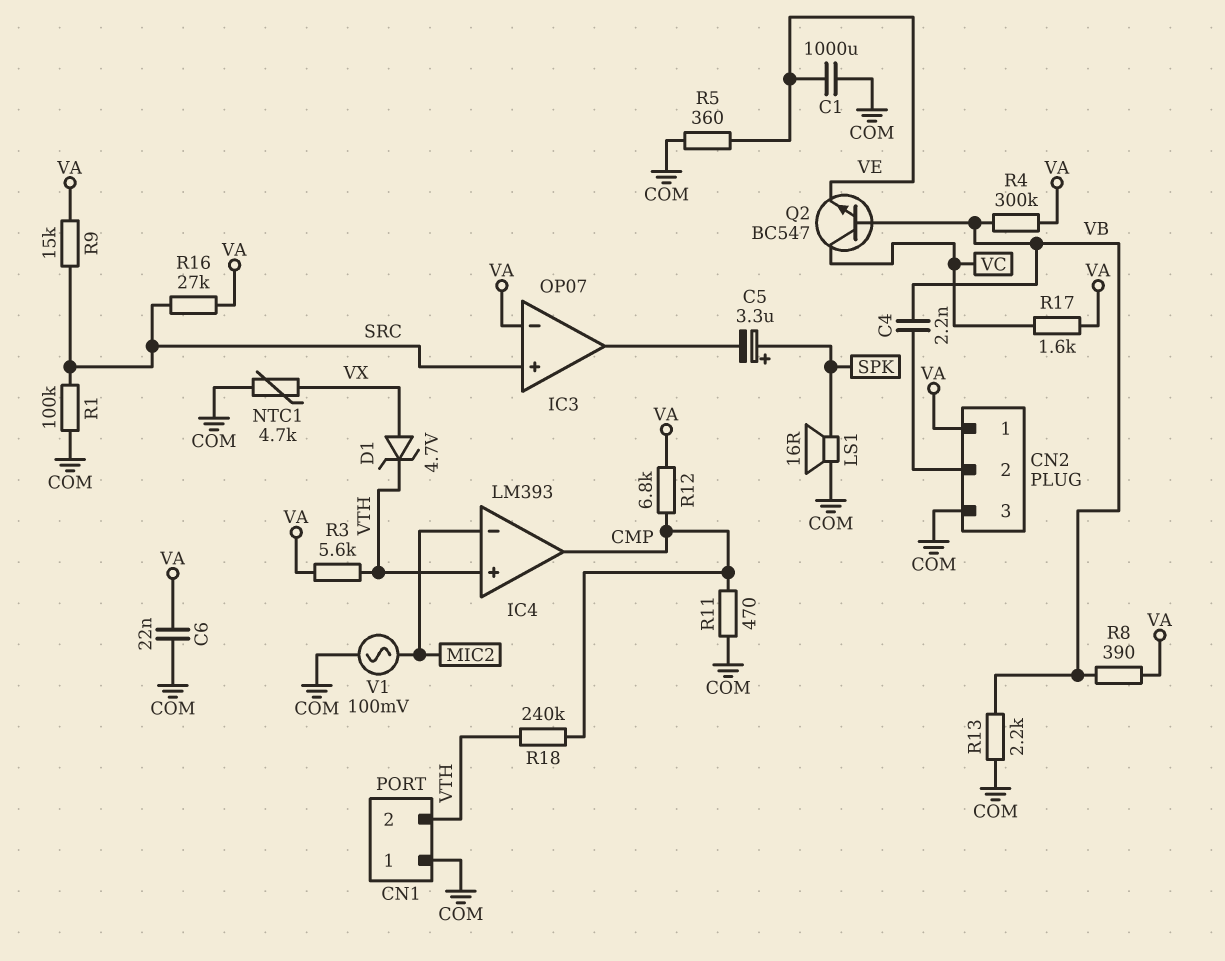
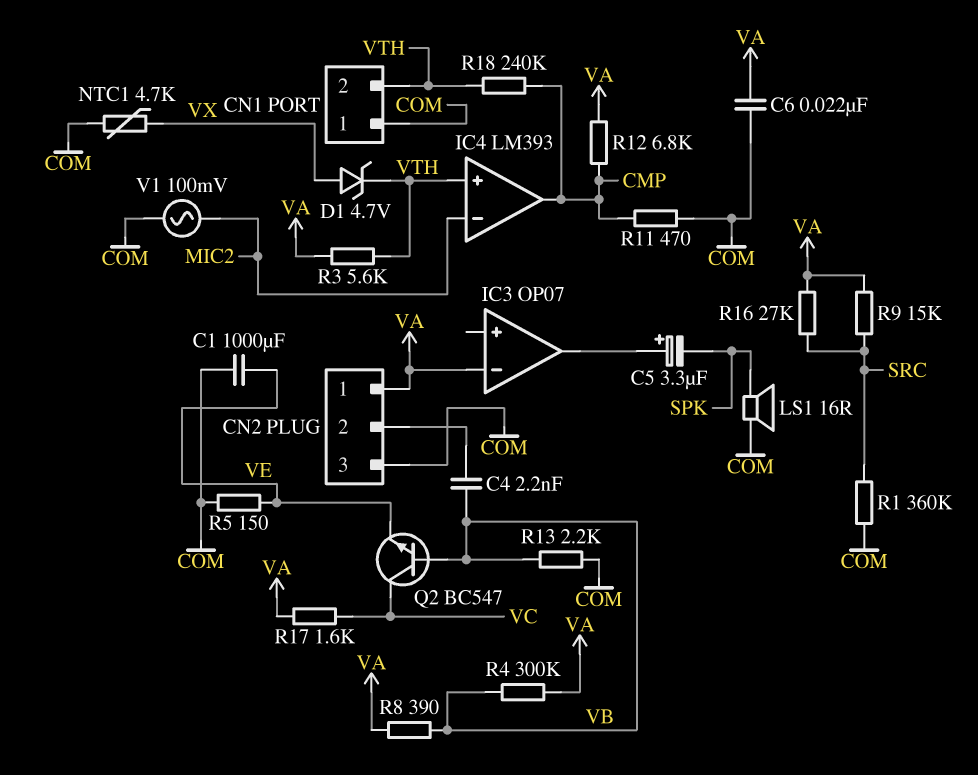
C5: 3.3uF (plus SPK, minus IC3/out) -> 3.3uF (plus IC3/out, minus SPK)
IC3 pin in+: SRC -> none
R1: 100k (COM, SRC) -> 360k (COM, SRC)
R5: 360 (COM, VE) -> 150 (COM, VE)

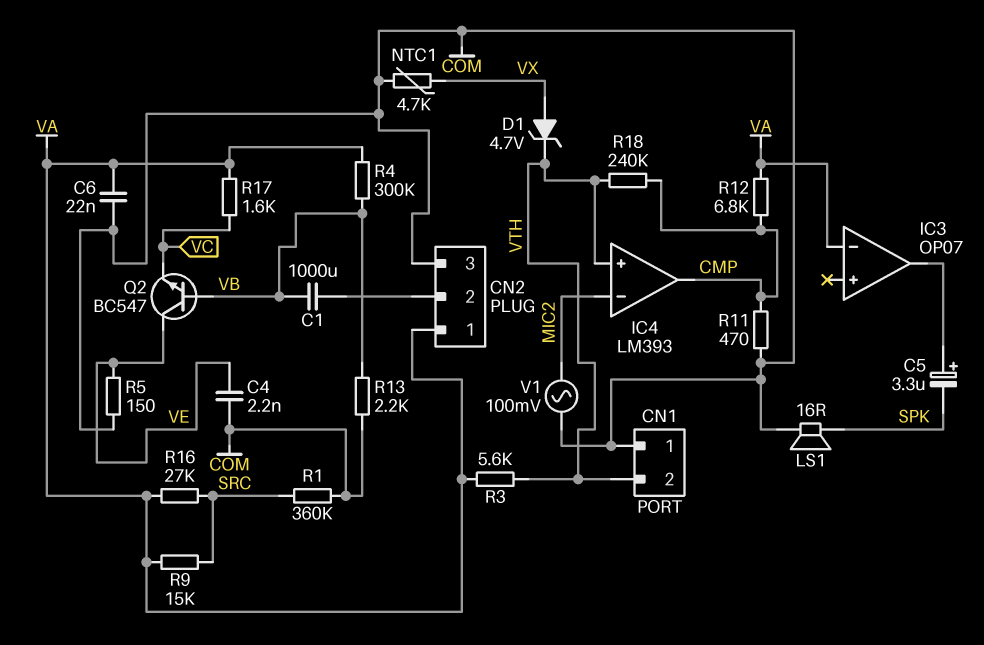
C1: 1000uF (COM, VE) -> 1000uF (CN2/2, VB)
C4: 2.2nF (CN2/2, VB) -> 2.2nF (COM, VE)
Q2: NPN BC547 (B VB, C VC, E VE) -> NPN BC547 (B VB, C VE, E VC)
R8: 390 (VA, VB) -> none

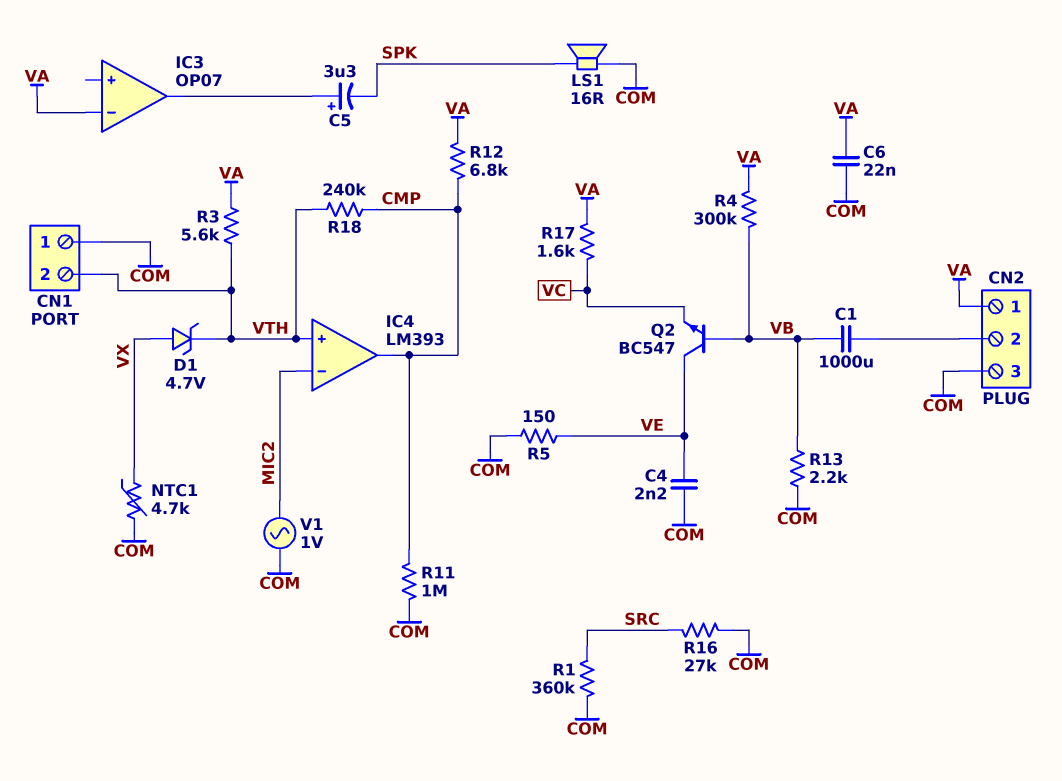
R9: 15k (SRC, VA) -> none
R11: 470 (CMP, COM) -> 1M (CMP, COM)
R16: 27k (SRC, VA) -> 27k (COM, SRC)
V1: AC 100mV (COM, MIC2) -> AC 1V (COM, MIC2)

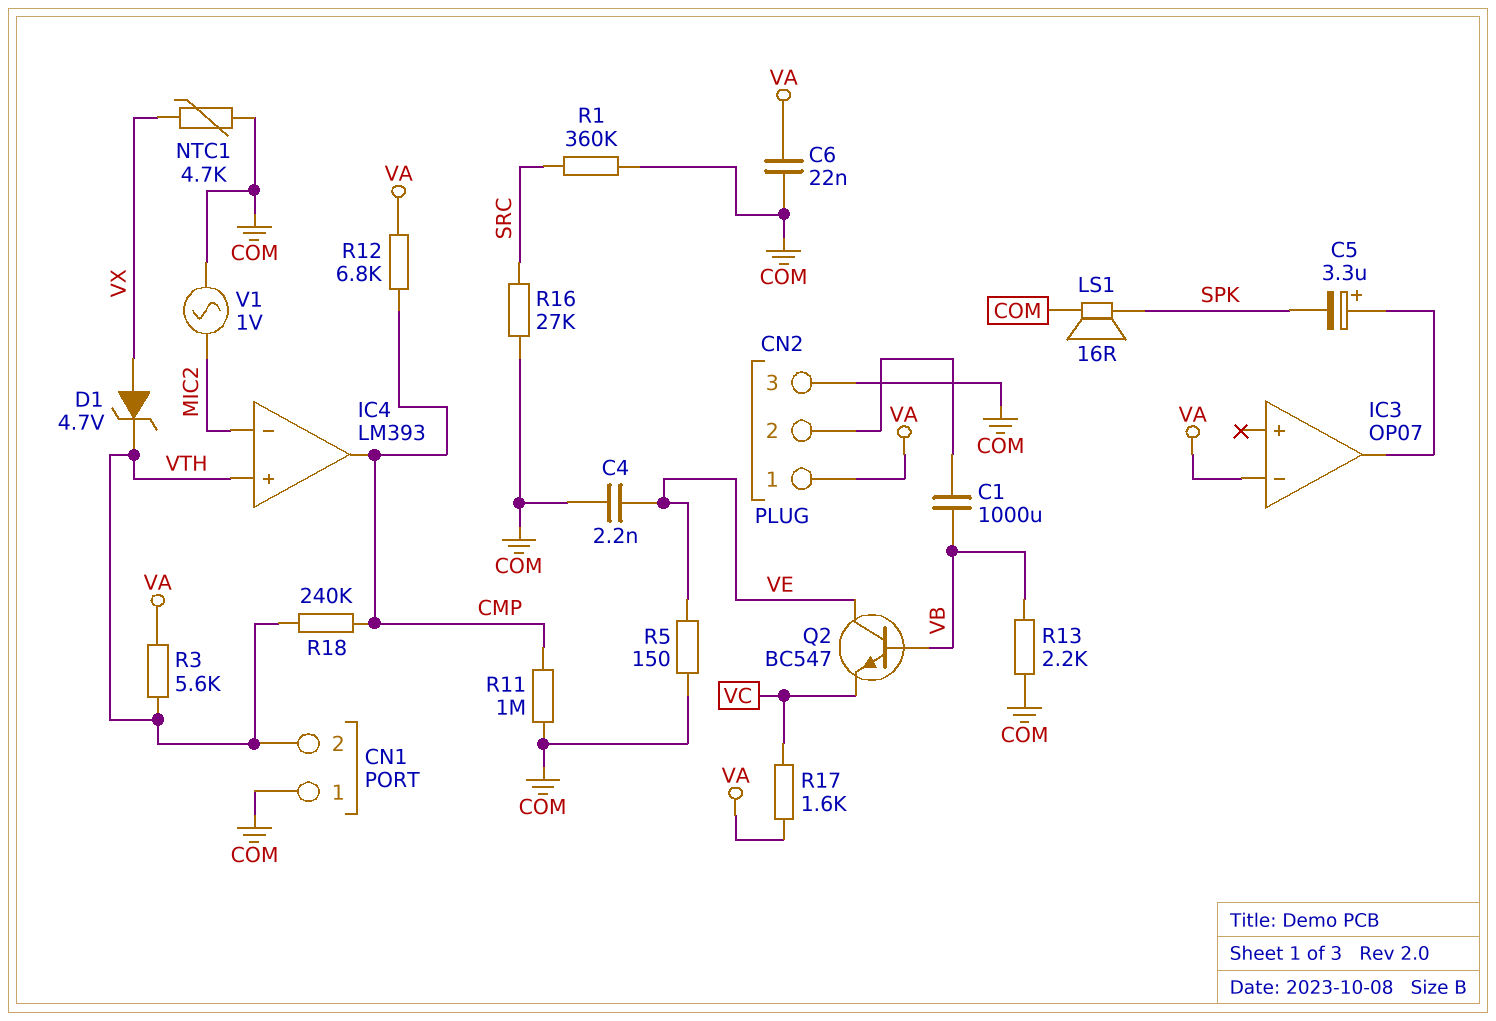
R4: 300k (VA, VB) -> none

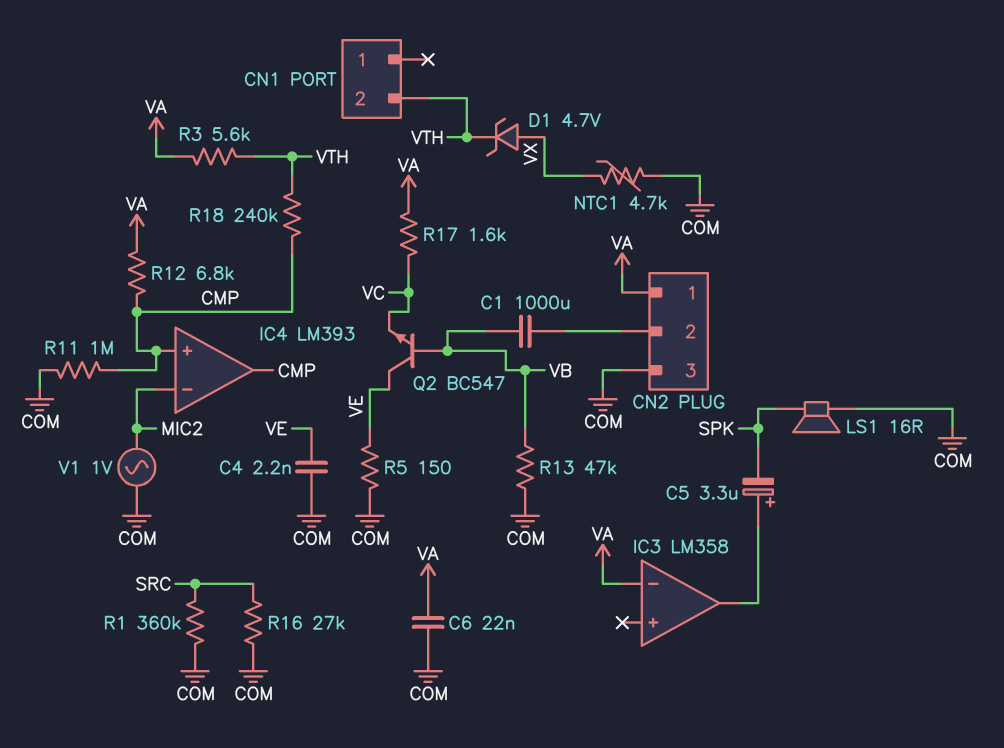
CN1 pin 1: COM -> none
IC3: OP07 -> LM358
IC4 pin in+: VTH -> CMP
R13: 2.2k (COM, VB) -> 47k (COM, VB)

